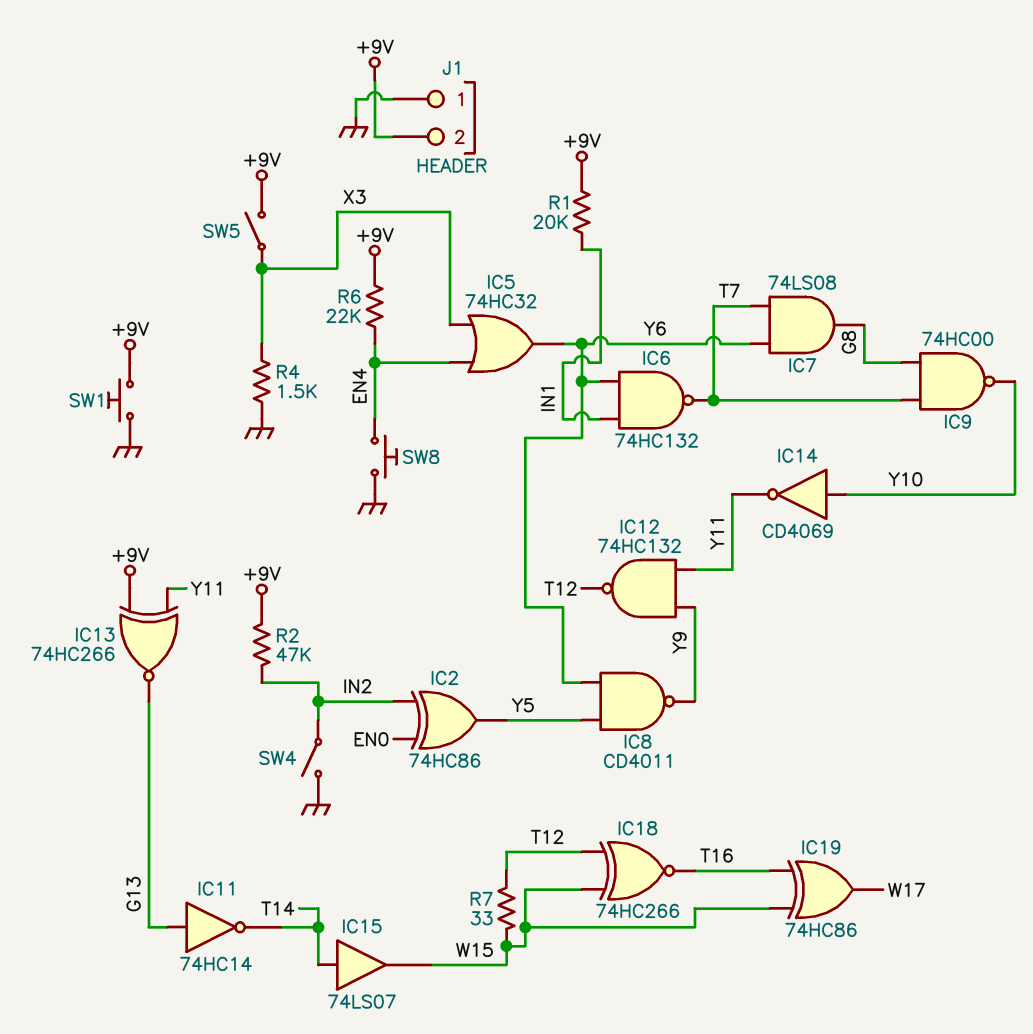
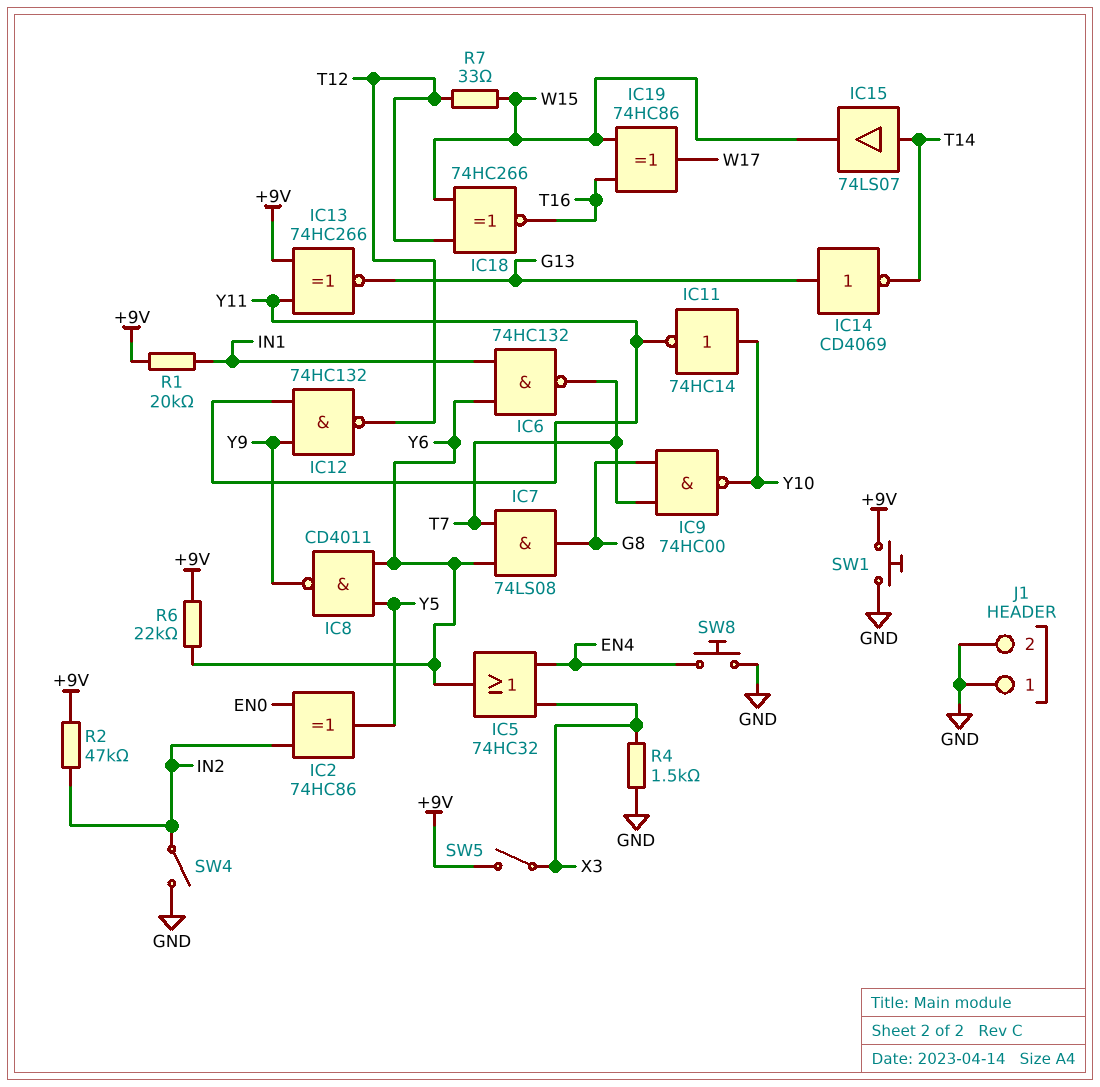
IC11: NOT 74HC14 (in G13, out T14) -> NOT 74HC14 (in Y10, out Y11)
IC14: NOT CD4069 (in Y10, out Y11) -> NOT CD4069 (in G13, out T14)
J1 pin 2: +9V -> GND
R6: 22k (+9V, EN4) -> 22k (+9V, Y6)

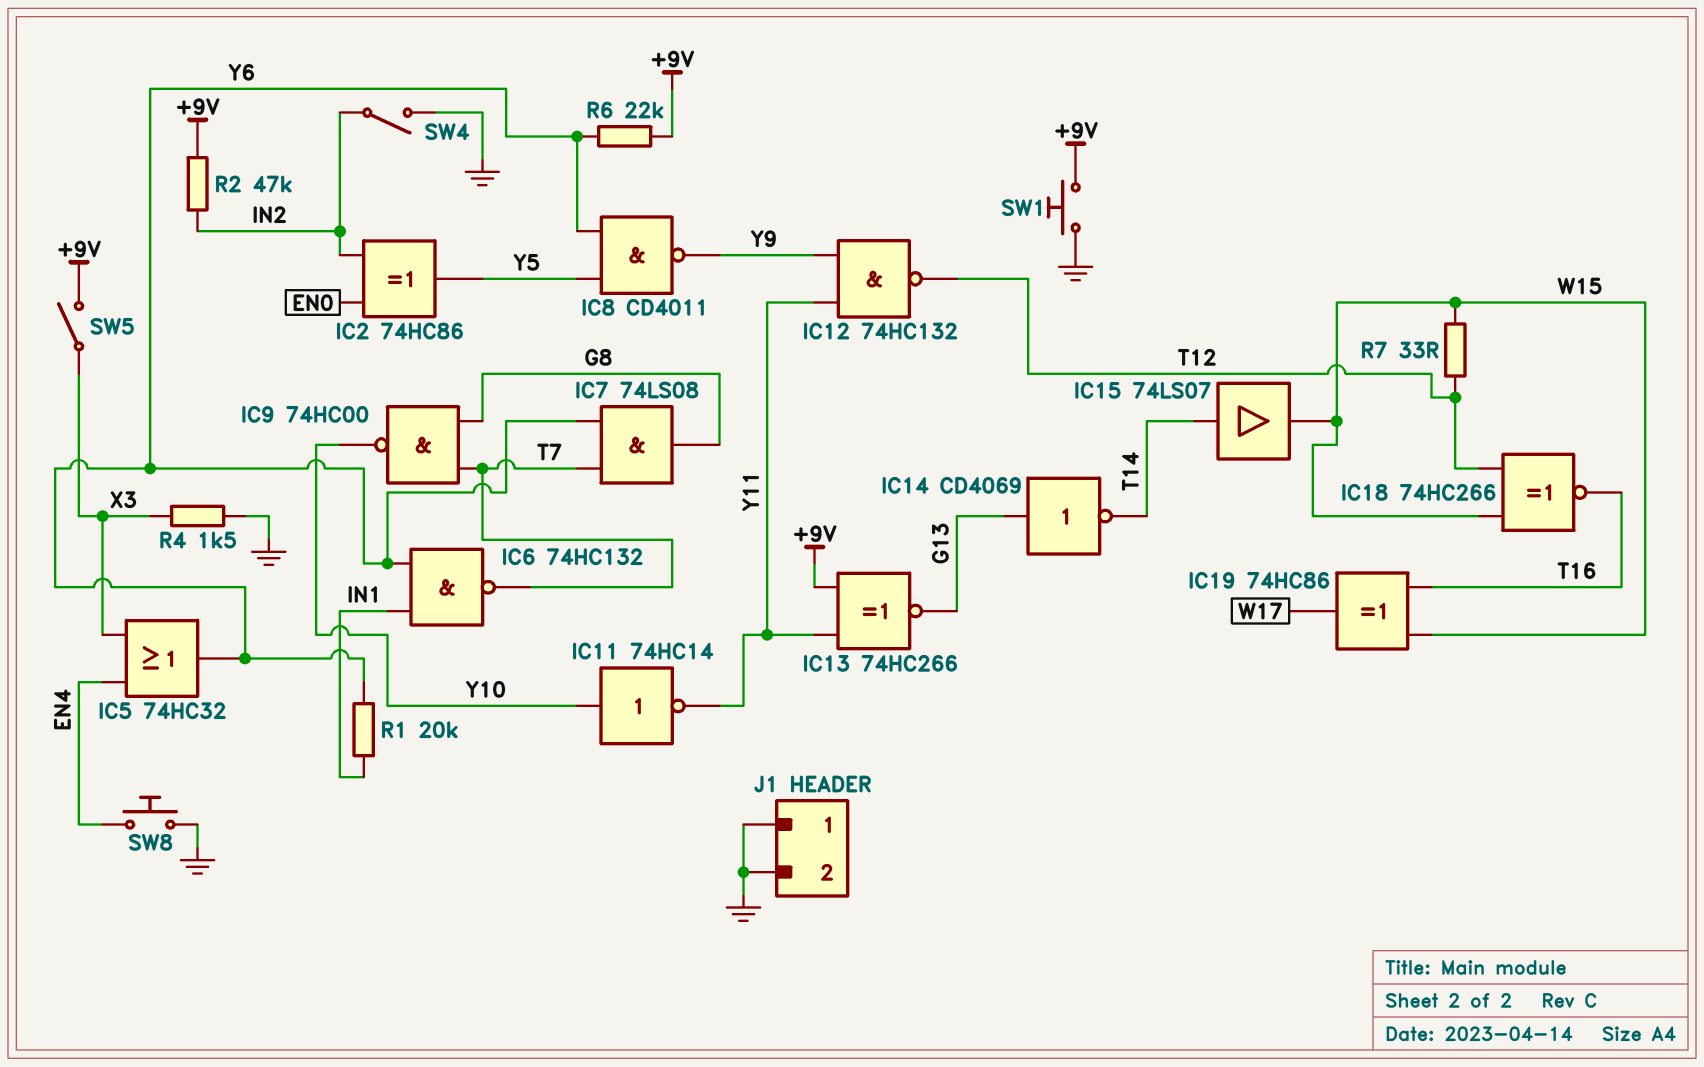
R1: 20k (+9V, IN1) -> 20k (IN1, Y6)

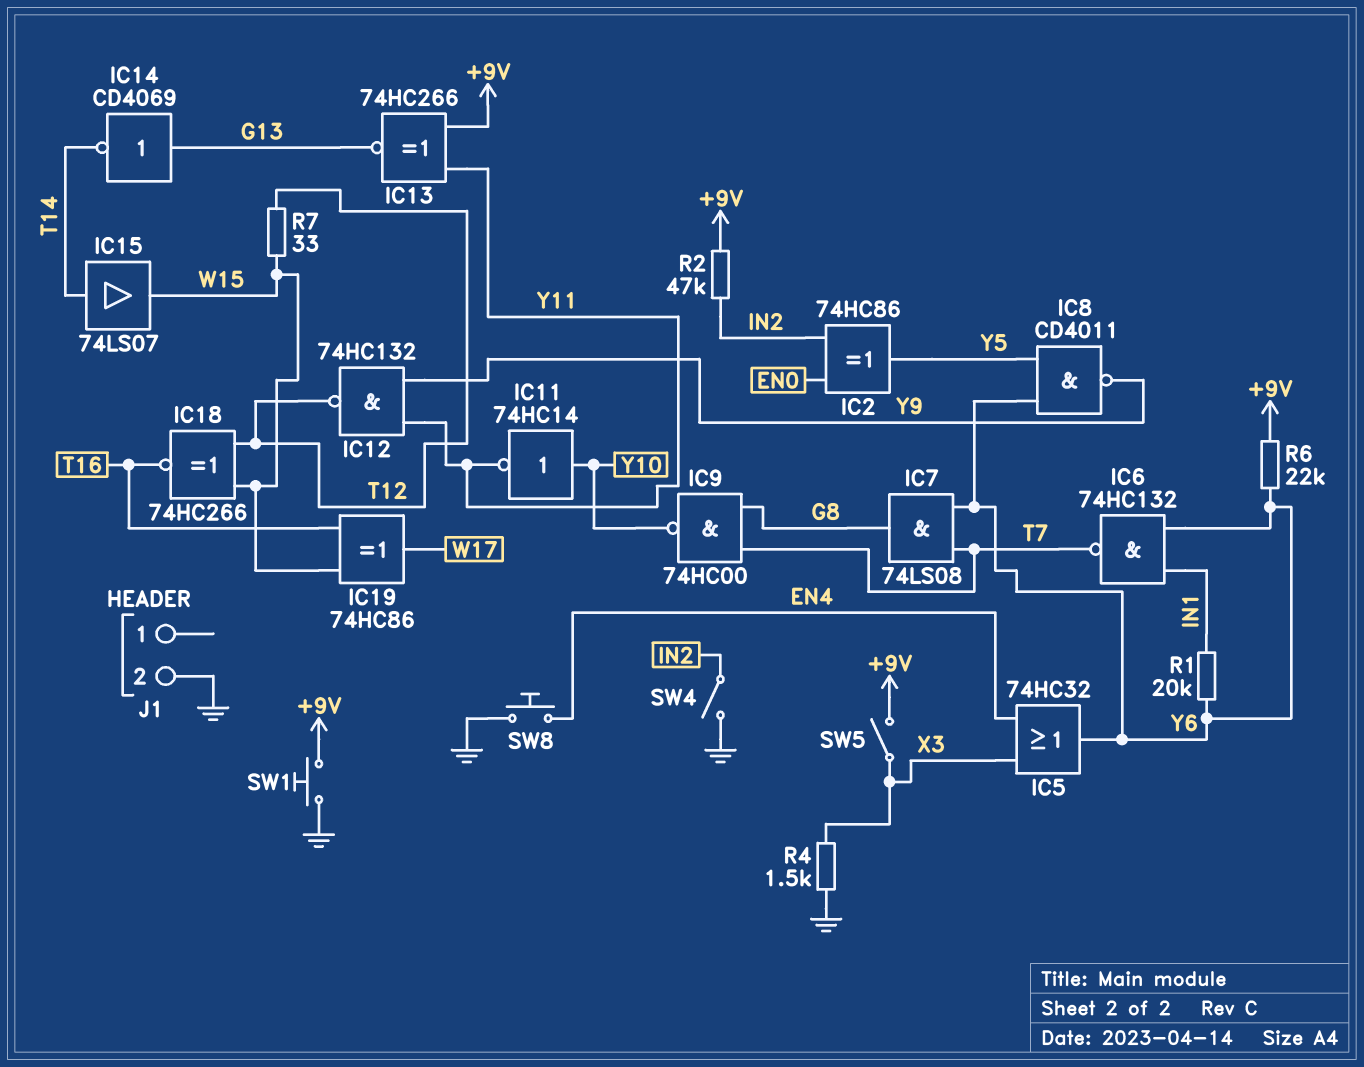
J1 pin 1: GND -> none

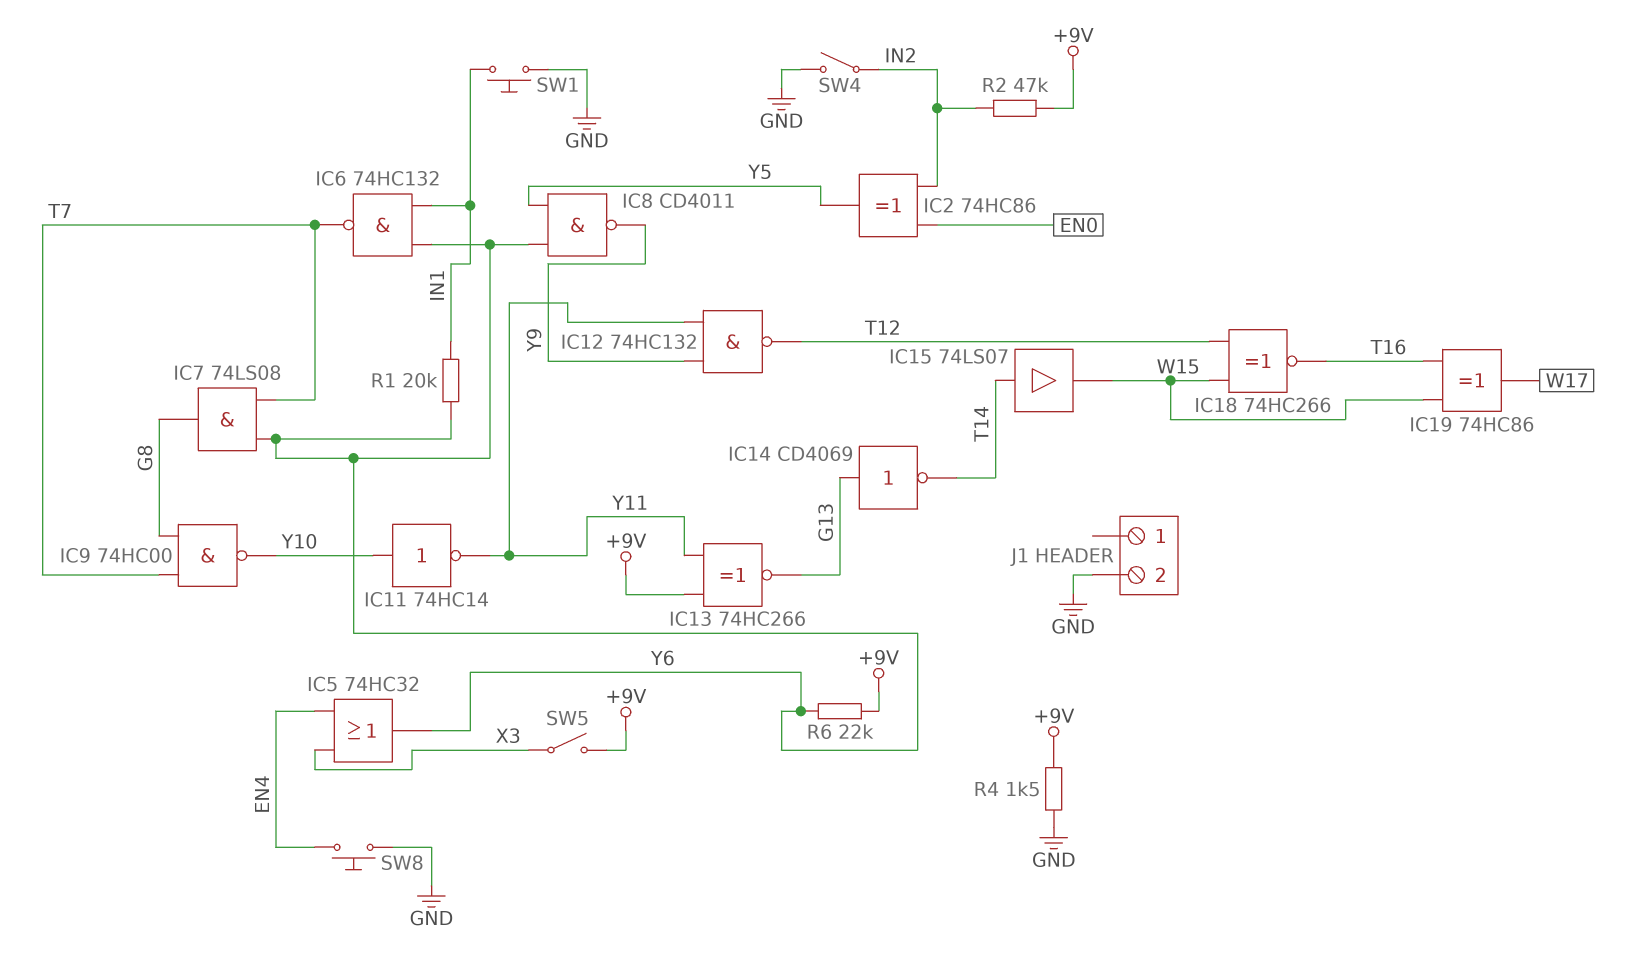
R4: 1.5k (GND, X3) -> 1.5k (+9V, GND)
R7: 33 (T12, W15) -> none
SW1: button (+9V, GND) -> button (GND, IN1)

